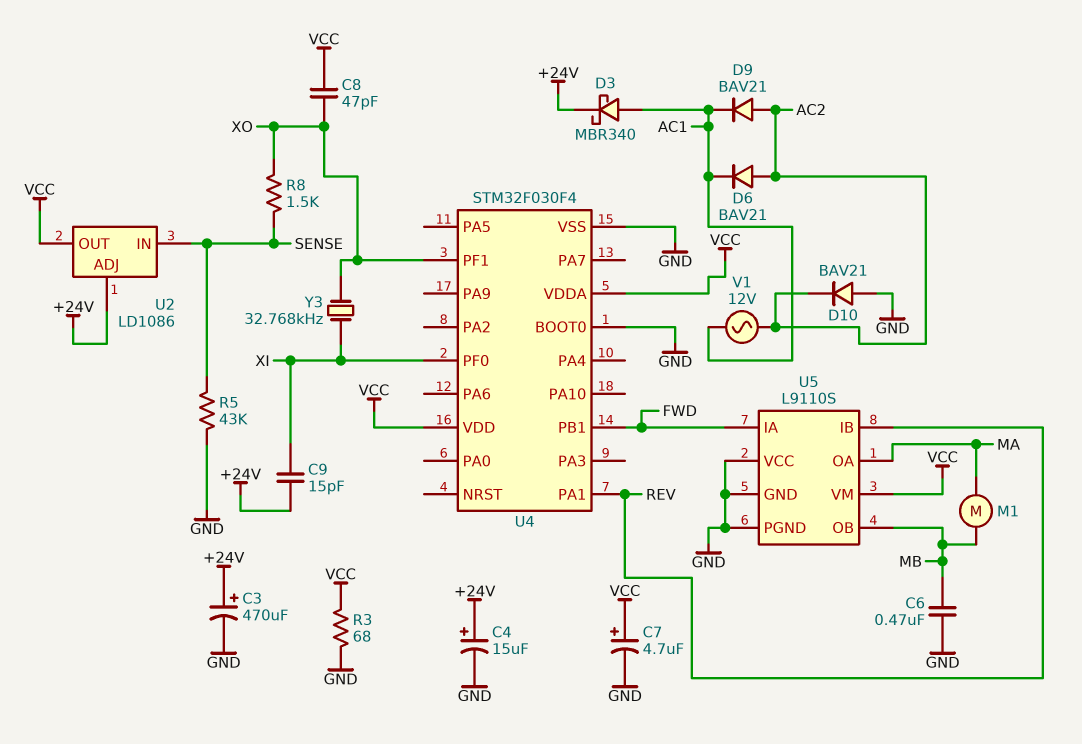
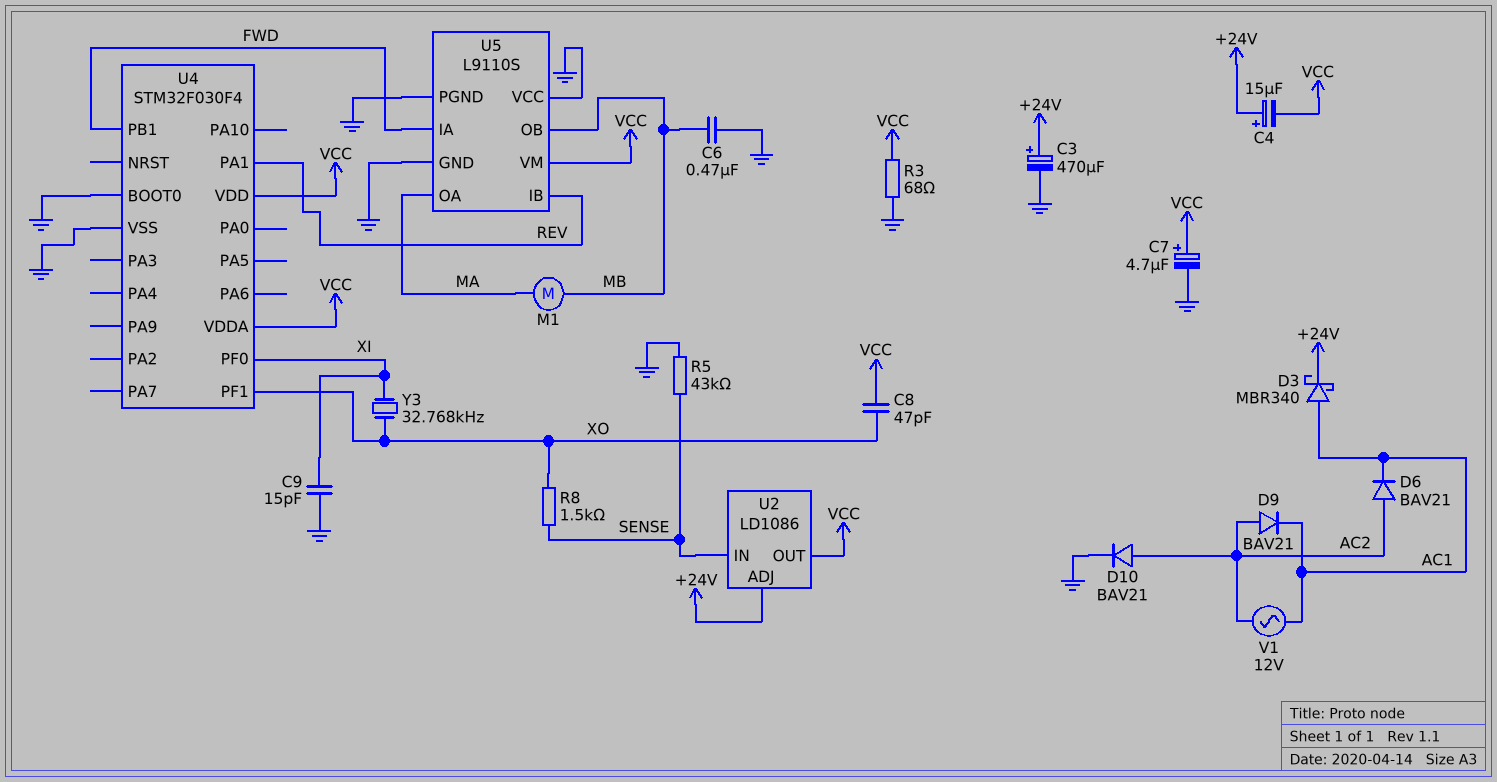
C4: 15uF (plus +24V, minus GND) -> 15uF (plus +24V, minus VCC)
C9: 15pF (+24V, XI) -> 15pF (GND, XI)
D10: diode BAV21 (A GND, K AC2) -> diode BAV21 (A AC2, K GND)

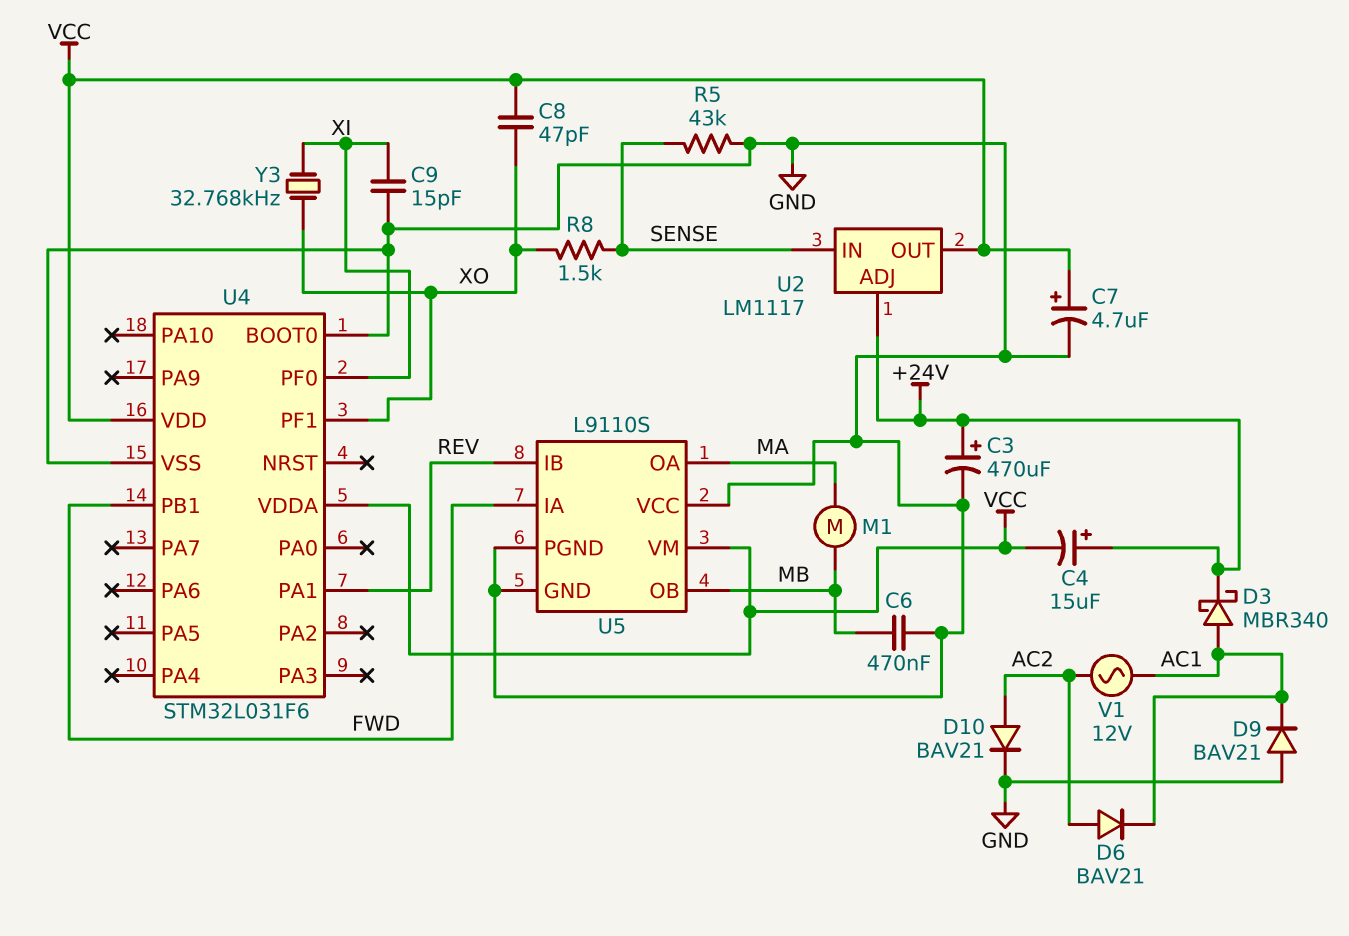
D9: diode BAV21 (A AC2, K AC1) -> diode BAV21 (A GND, K AC1)
R3: 68 (GND, VCC) -> none
U2: LD1086 -> LM1117
U4: STM32F030F4 -> STM32L031F6

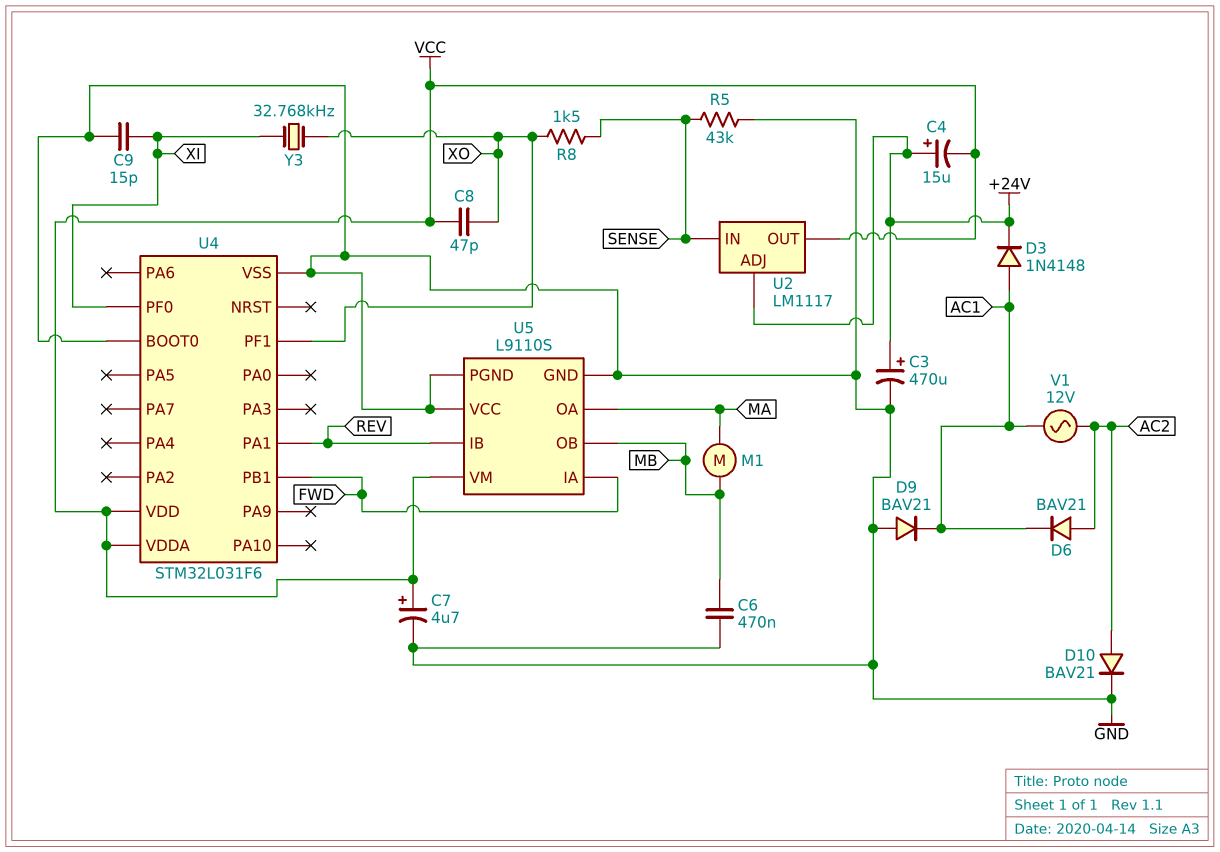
D3: schottky MBR340 (A AC1, K +24V) -> diode 1N4148 (A AC1, K +24V)

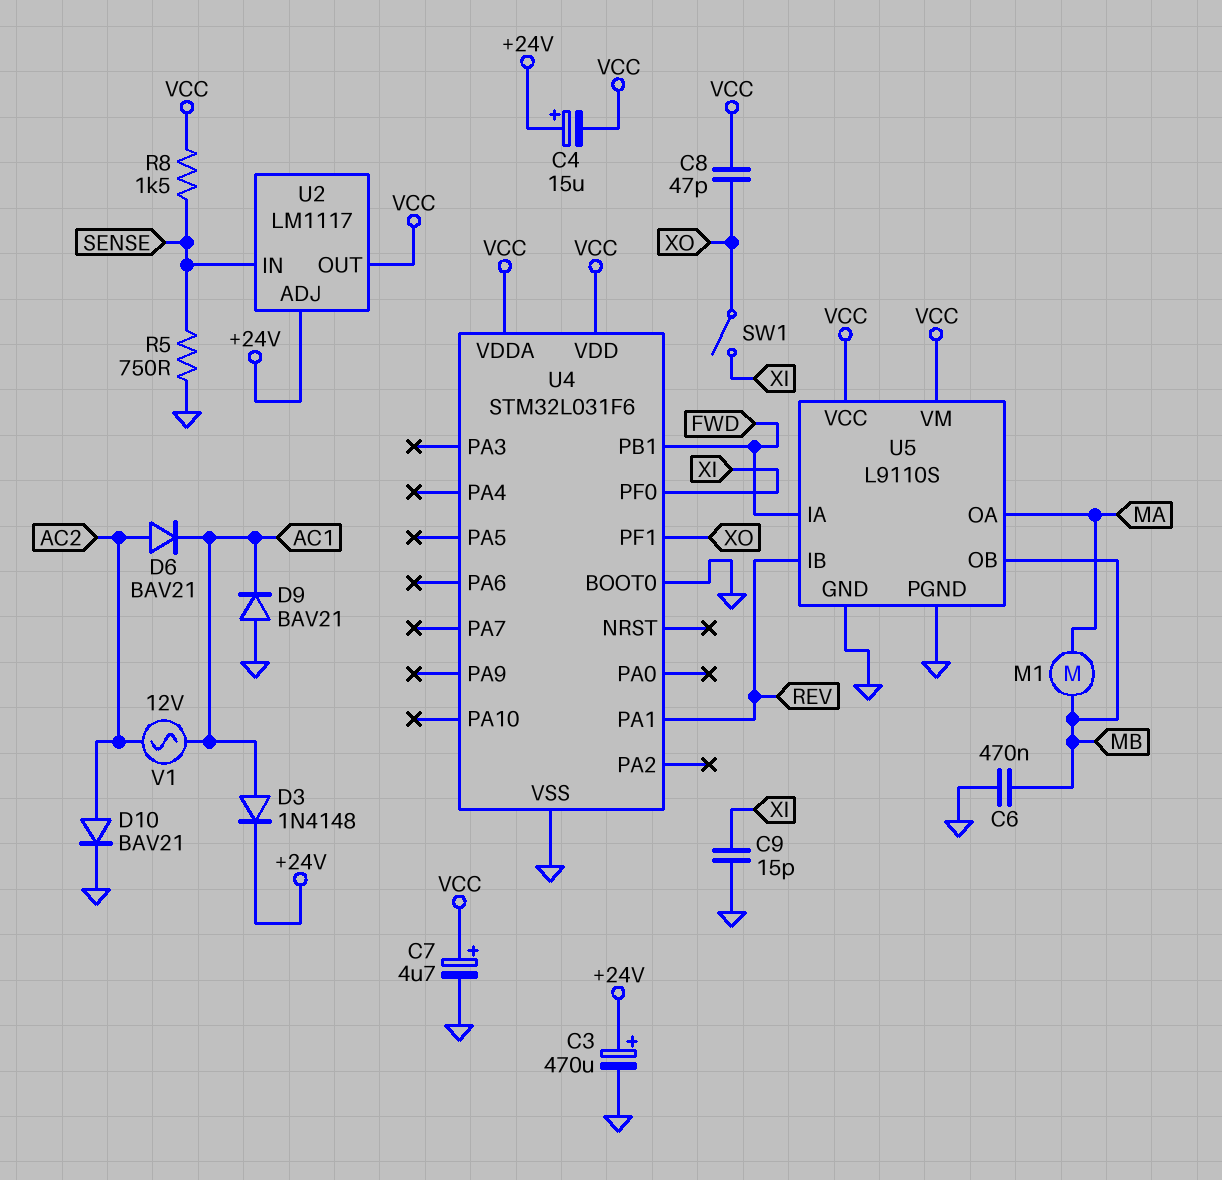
R5: 43k (GND, SENSE) -> 750 (GND, SENSE)
R8: 1.5k (SENSE, XO) -> 1.5k (SENSE, VCC)
SW1: none -> switch (XI, XO)
U5 pin VCC: GND -> VCC
Y3: 32.768kHz (XI, XO) -> none

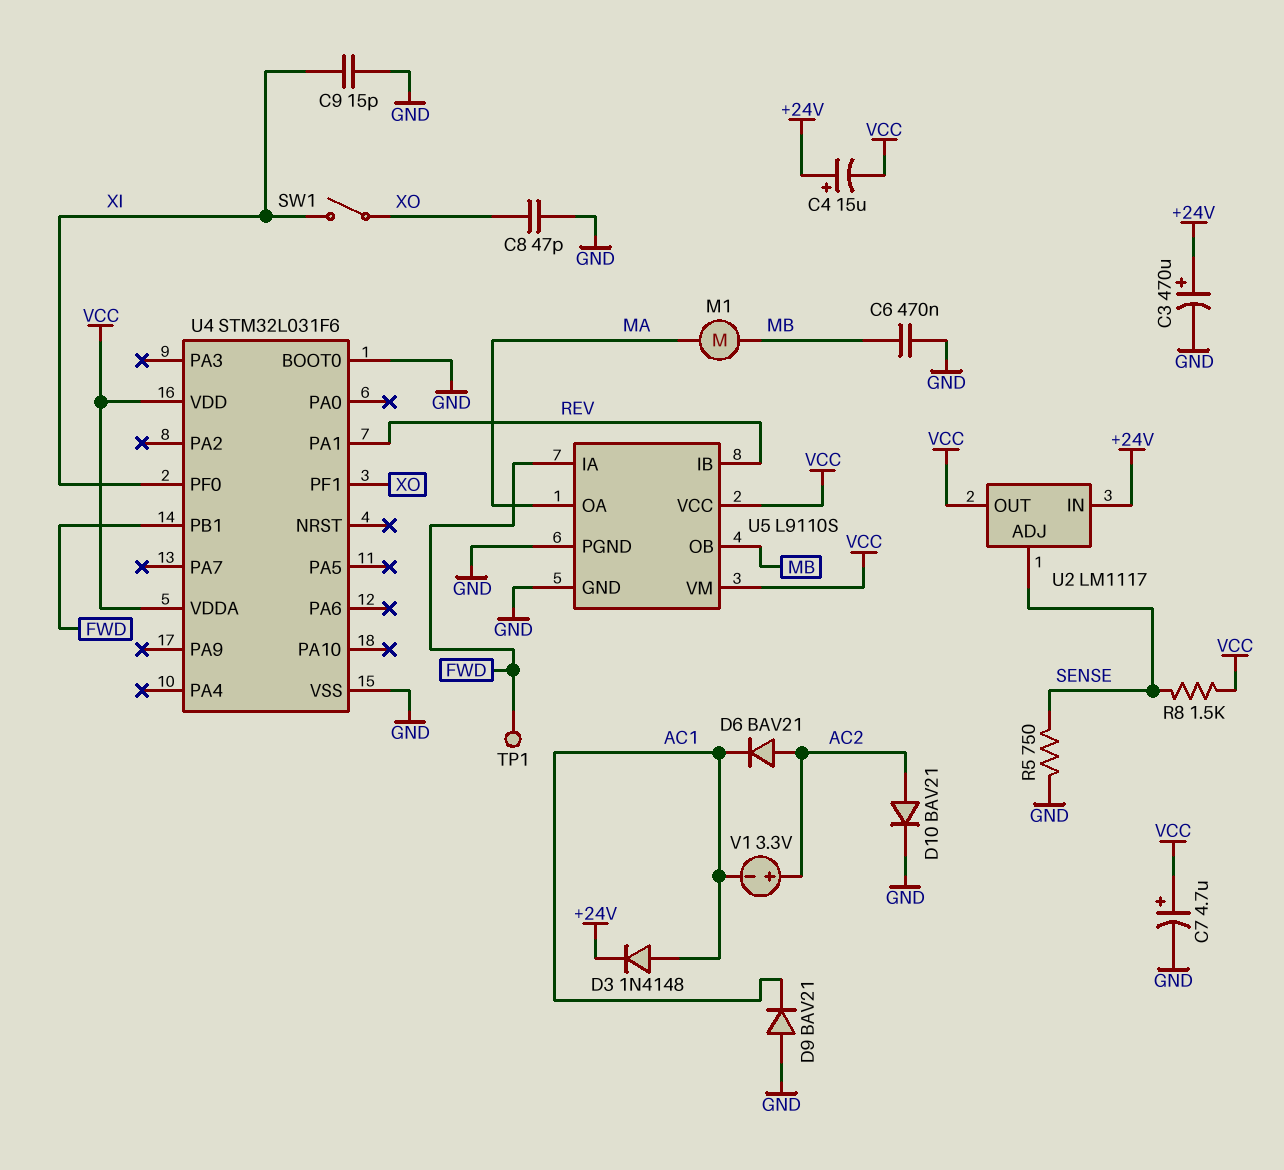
C8: 47pF (VCC, XO) -> 47pF (GND, XO)
TP1: none -> test point (FWD)
U2 pin ADJ: +24V -> SENSE
U2 pin IN: SENSE -> +24V
V1: AC 12V (AC1, AC2) -> 3.3V (plus AC2, minus AC1)

